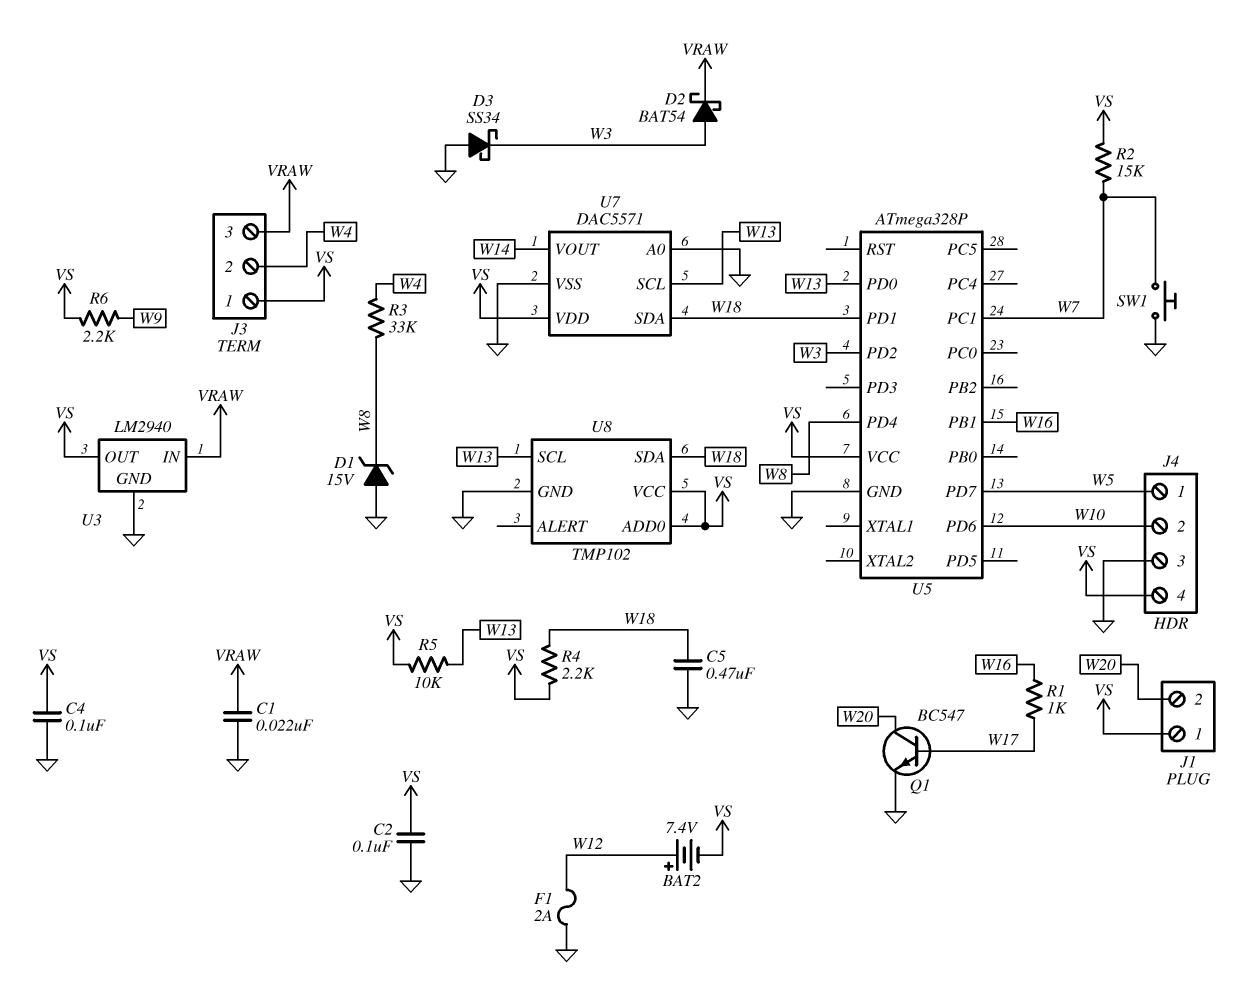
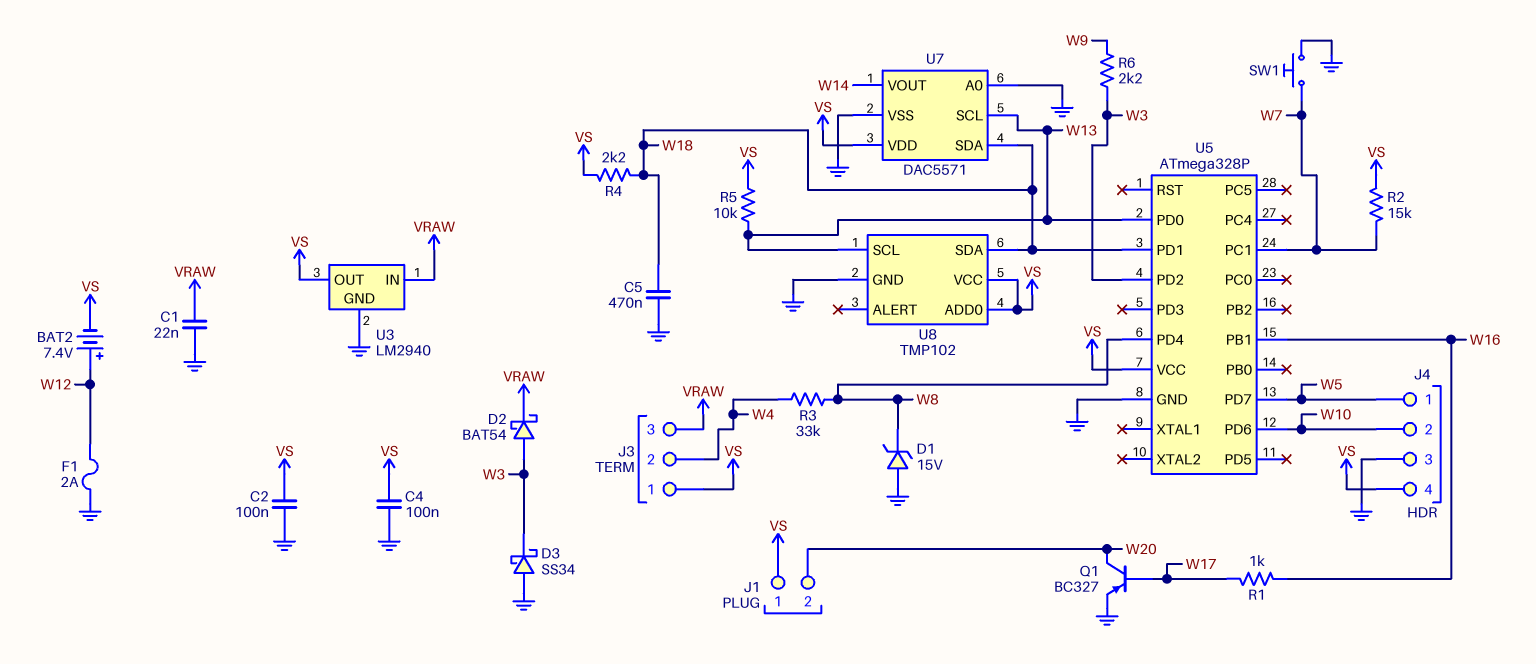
Q1: NPN BC547 (B W17, C W20, E GND) -> PNP BC327 (B W17, C W20, E GND)
R6: 2.2k (VS, W9) -> 2.2k (W3, W9)

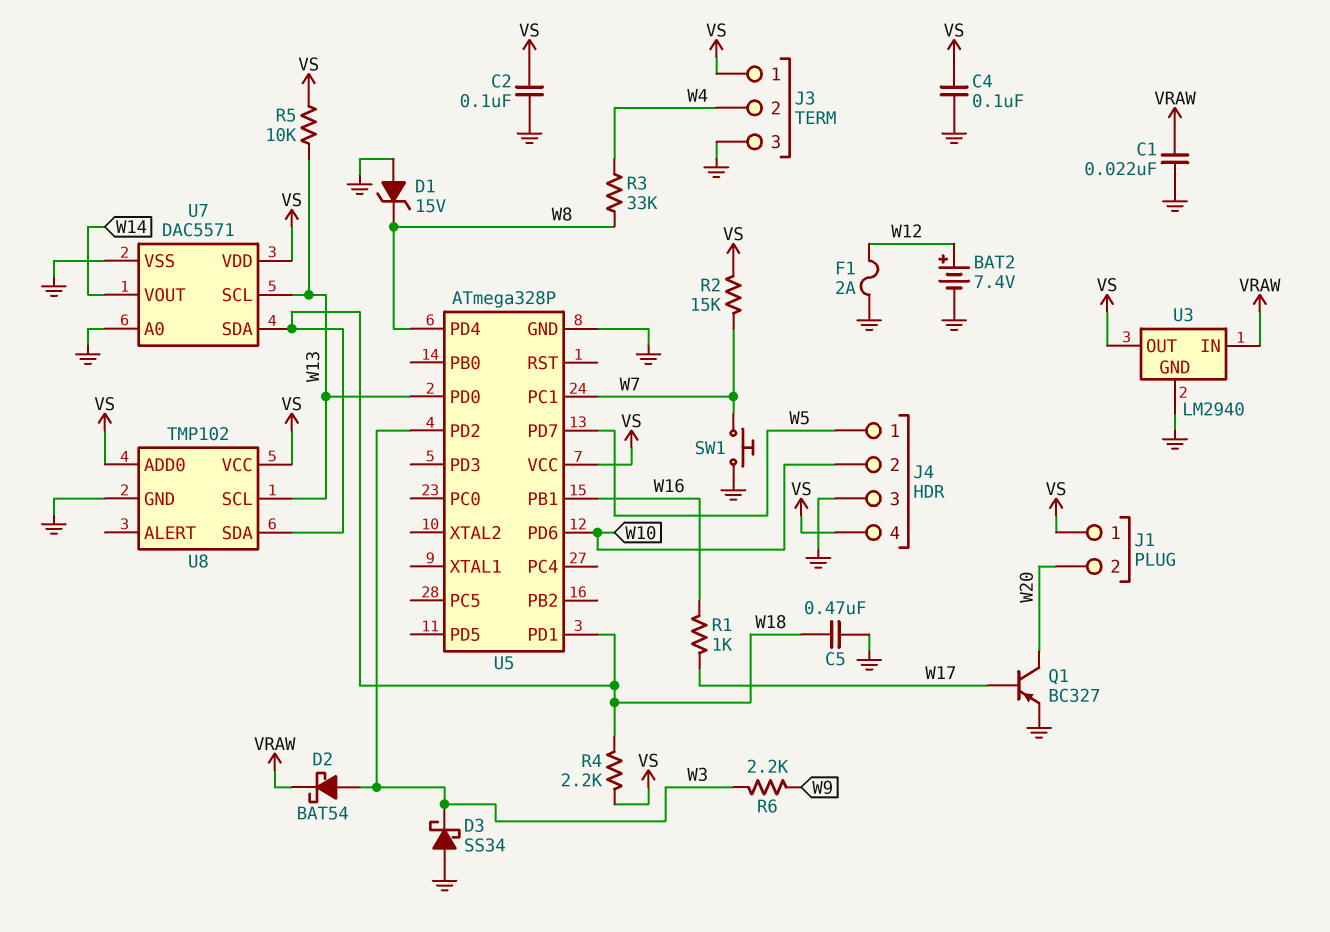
BAT2: 7.4V (plus W12, minus VS) -> 7.4V (plus W12, minus GND)
J3 pin 3: VRAW -> GND

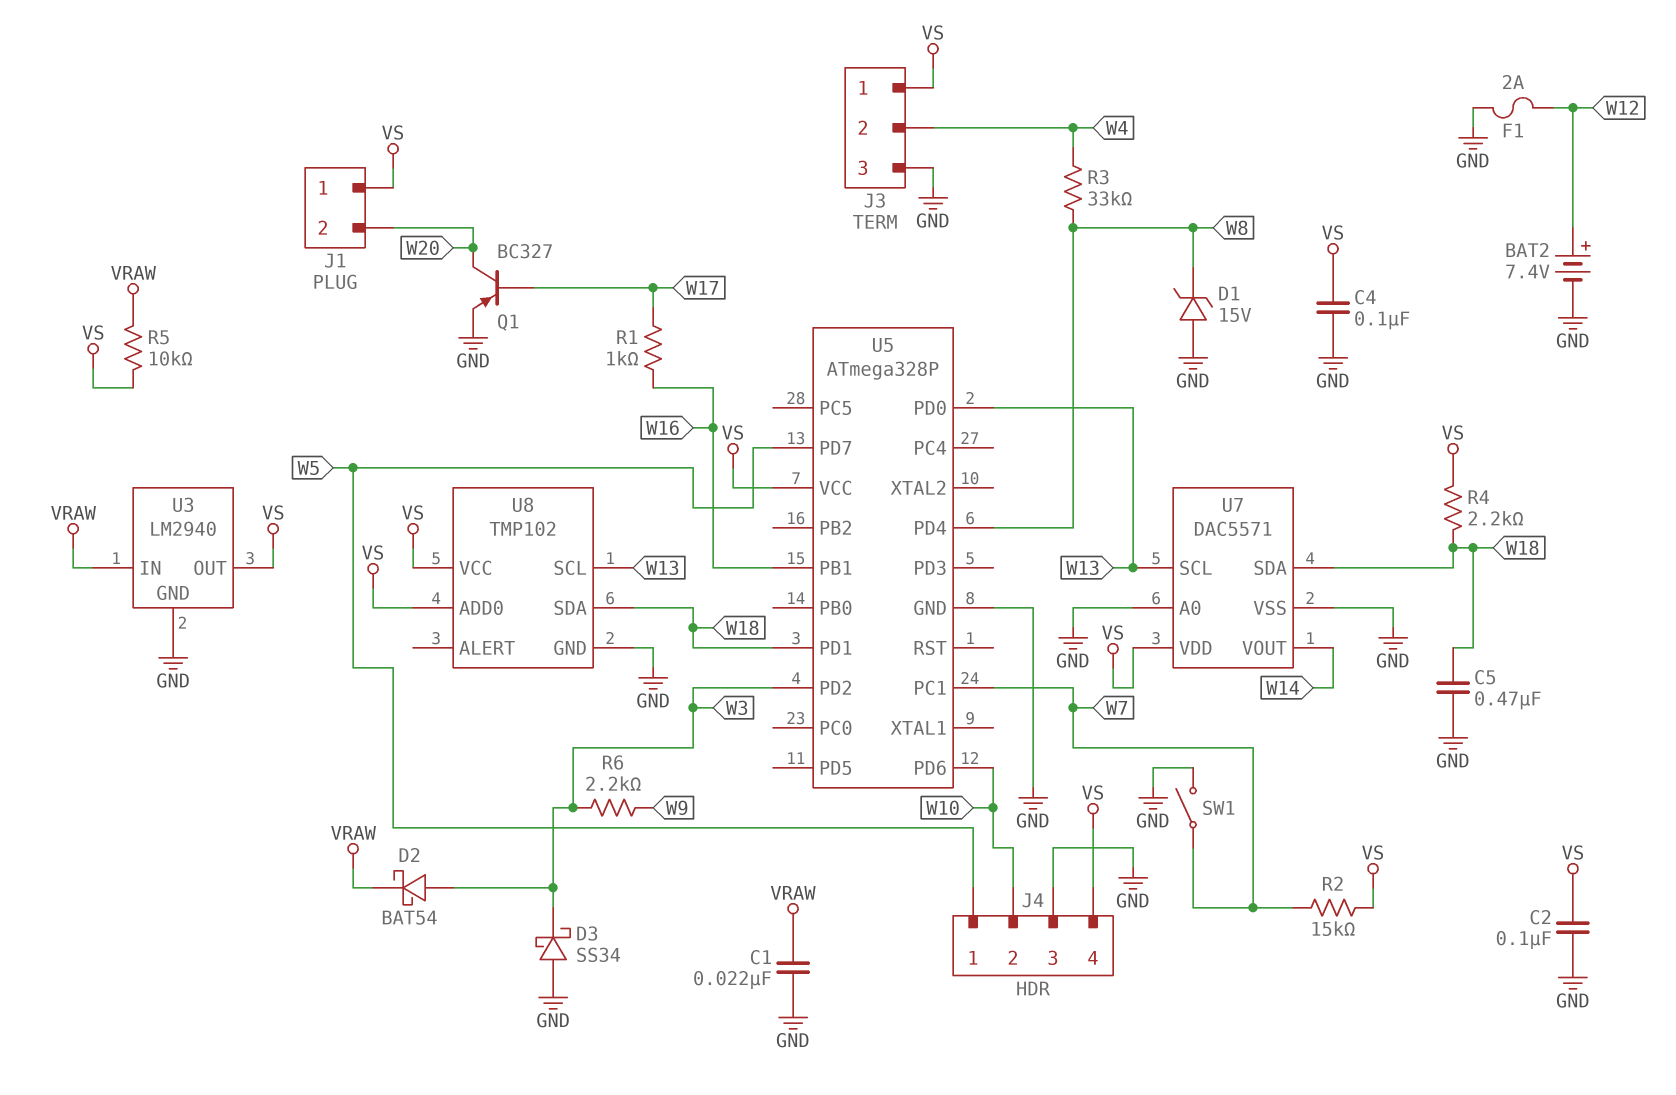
R5: 10k (VS, W13) -> 10k (VRAW, VS)
SW1: button (GND, W7) -> switch (GND, W7)

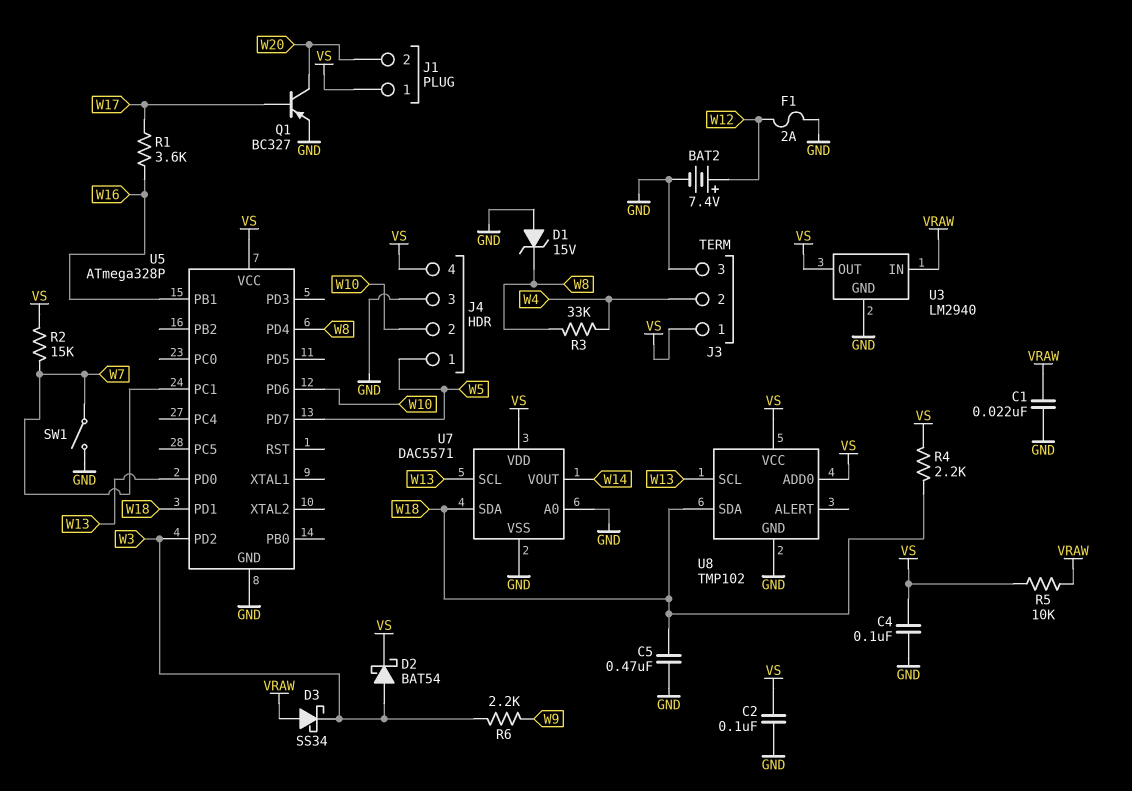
D2: schottky BAT54 (A W3, K VRAW) -> schottky BAT54 (A W3, K VS)
D3: schottky SS34 (A GND, K W3) -> schottky SS34 (A VRAW, K W3)
R1: 1k (W16, W17) -> 3.6k (W16, W17)

